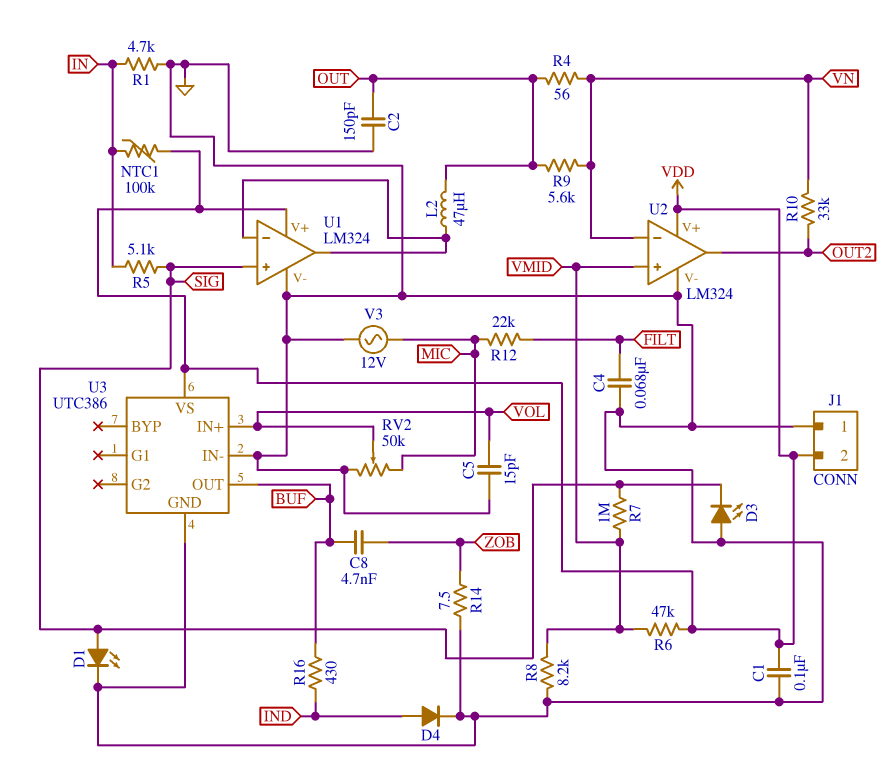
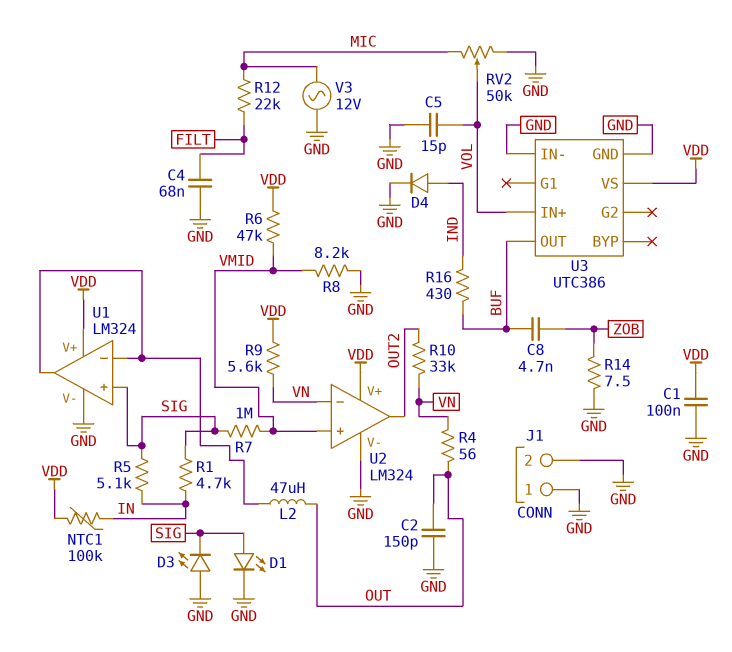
J1 pin 2: VDD -> GND
R1: 4.7k (GND, IN) -> 4.7k (IN, SIG)
R9: 5.6k (OUT, VN) -> 5.6k (VDD, VN)

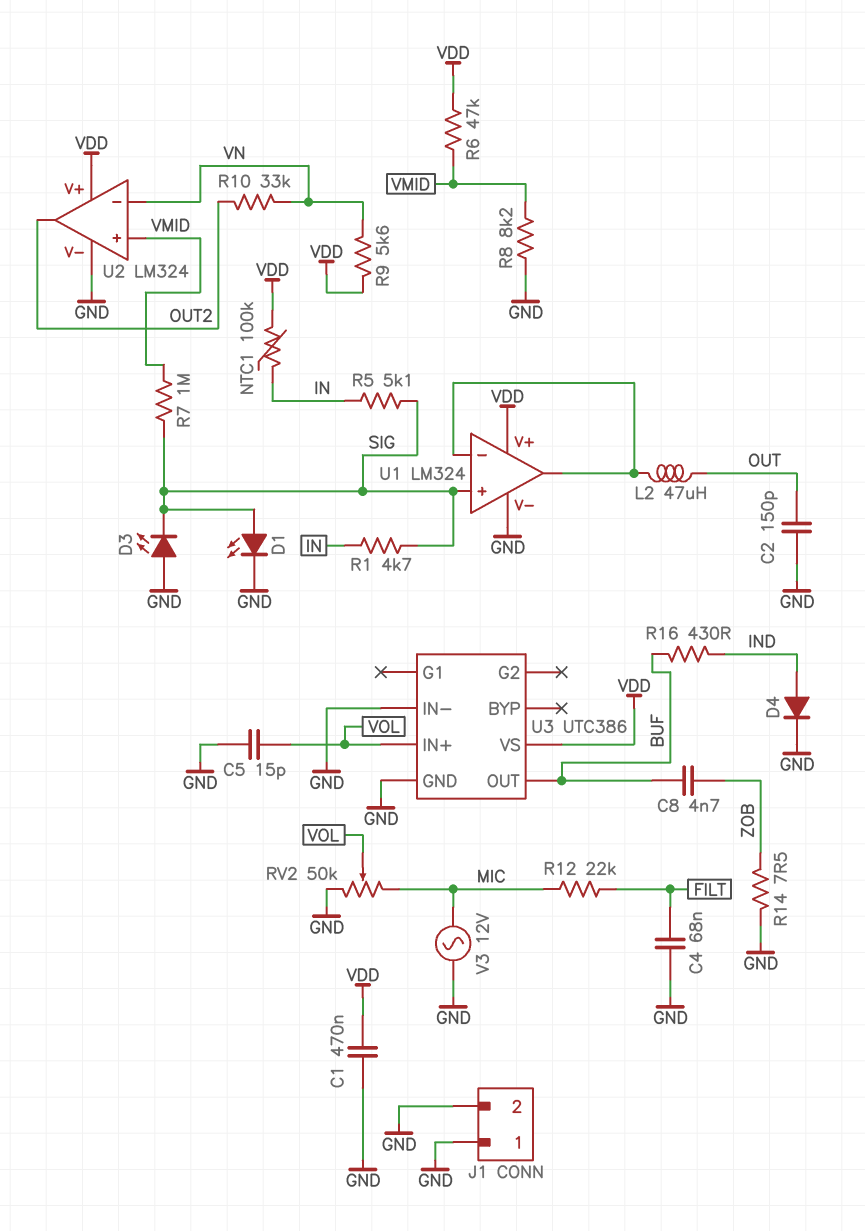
C1: 100nF (GND, VDD) -> 470nF (GND, VDD)
R4: 56 (OUT, VN) -> none

